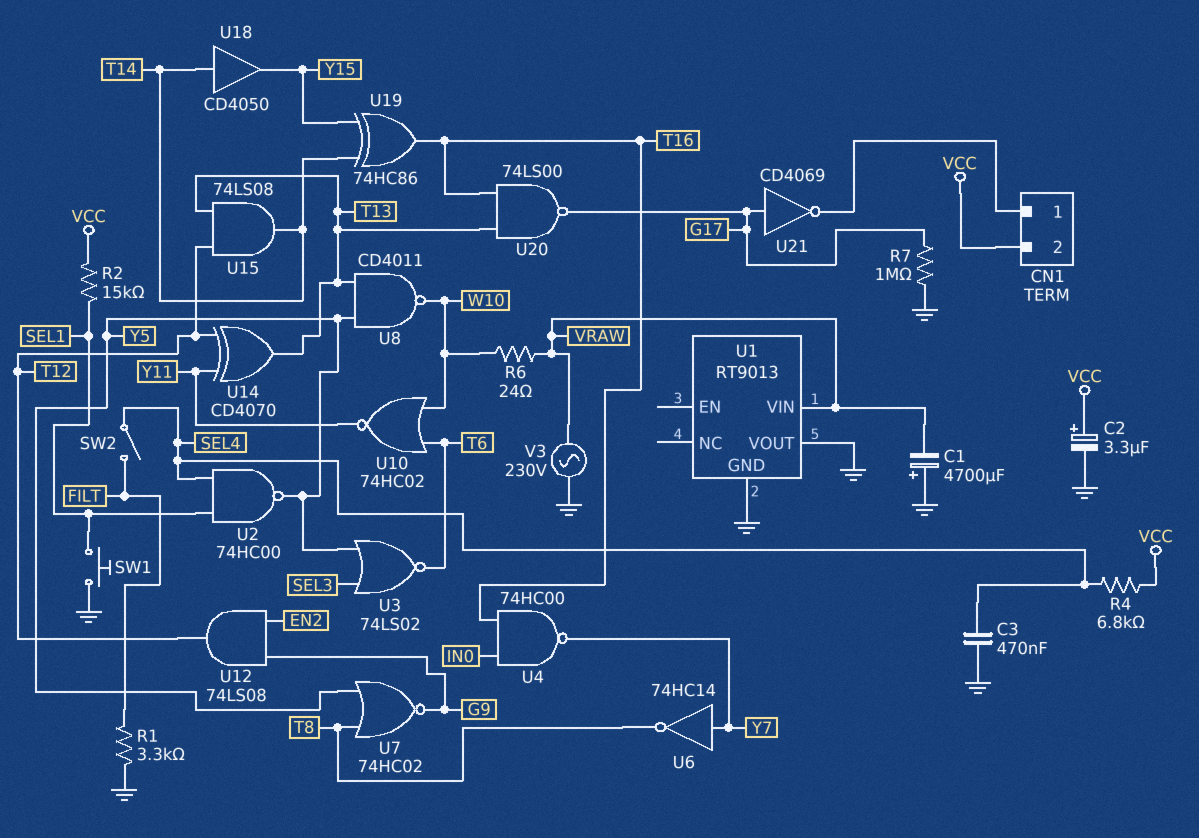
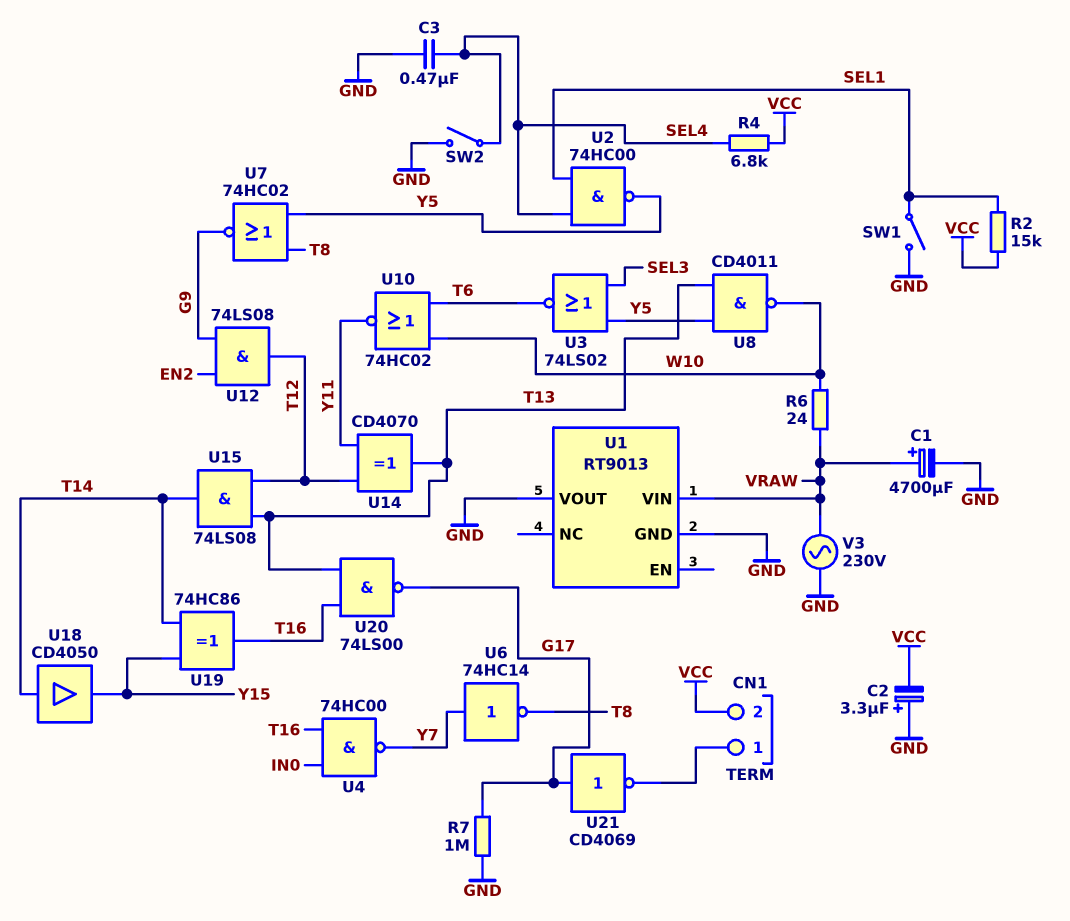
C1: 4700uF (plus GND, minus VRAW) -> 4700uF (plus VRAW, minus GND)
C2: 3.3uF (plus VCC, minus GND) -> 3.3uF (plus GND, minus VCC)
R1: 3.3k (FILT, GND) -> none
SW1: button (GND, SEL1) -> switch (GND, SEL1)
SW2: switch (FILT, SEL4) -> switch (GND, SEL4)

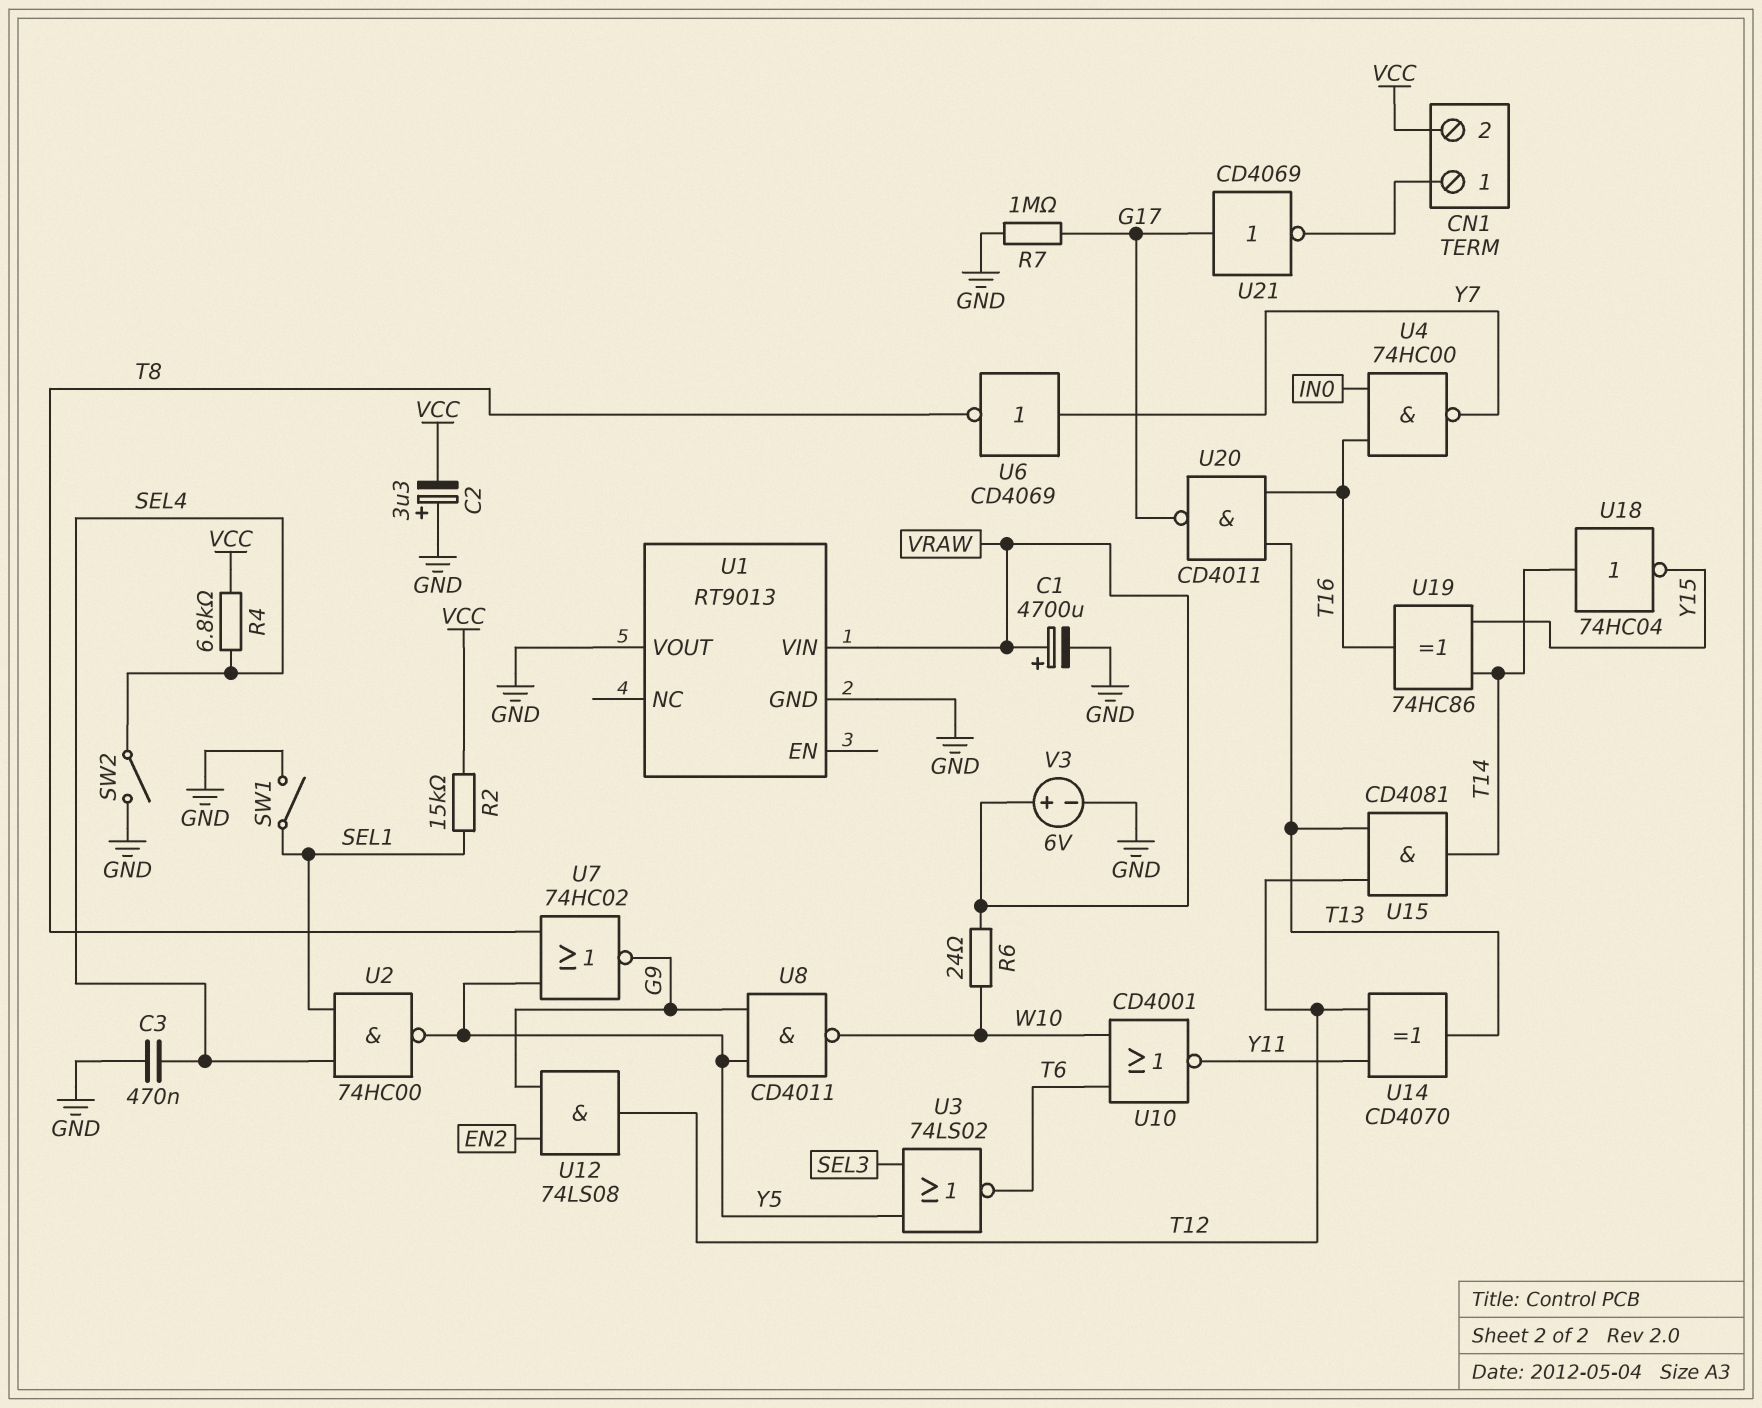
U6: NOT 74HC14 (in Y7, out T8) -> NOT CD4069 (in Y7, out T8)
U8: NAND CD4011 (in T13, in Y5, out W10) -> NAND CD4011 (in G9, in Y5, out W10)
U10: NOR 74HC02 (in T6, in W10, out Y11) -> NOR CD4001 (in T6, in W10, out Y11)
U15: AND 74LS08 (in T12, in T13, out T14) -> AND CD4081 (in T12, in T13, out T14)
U18: buffer CD4050 (in T14, out Y15) -> NOT 74HC04 (in T14, out Y15)
U20: NAND 74LS00 (in T13, in T16, out G17) -> NAND CD4011 (in T13, in T16, out G17)
V3: AC 230V (GND, VRAW) -> 6V (plus VRAW, minus GND)

